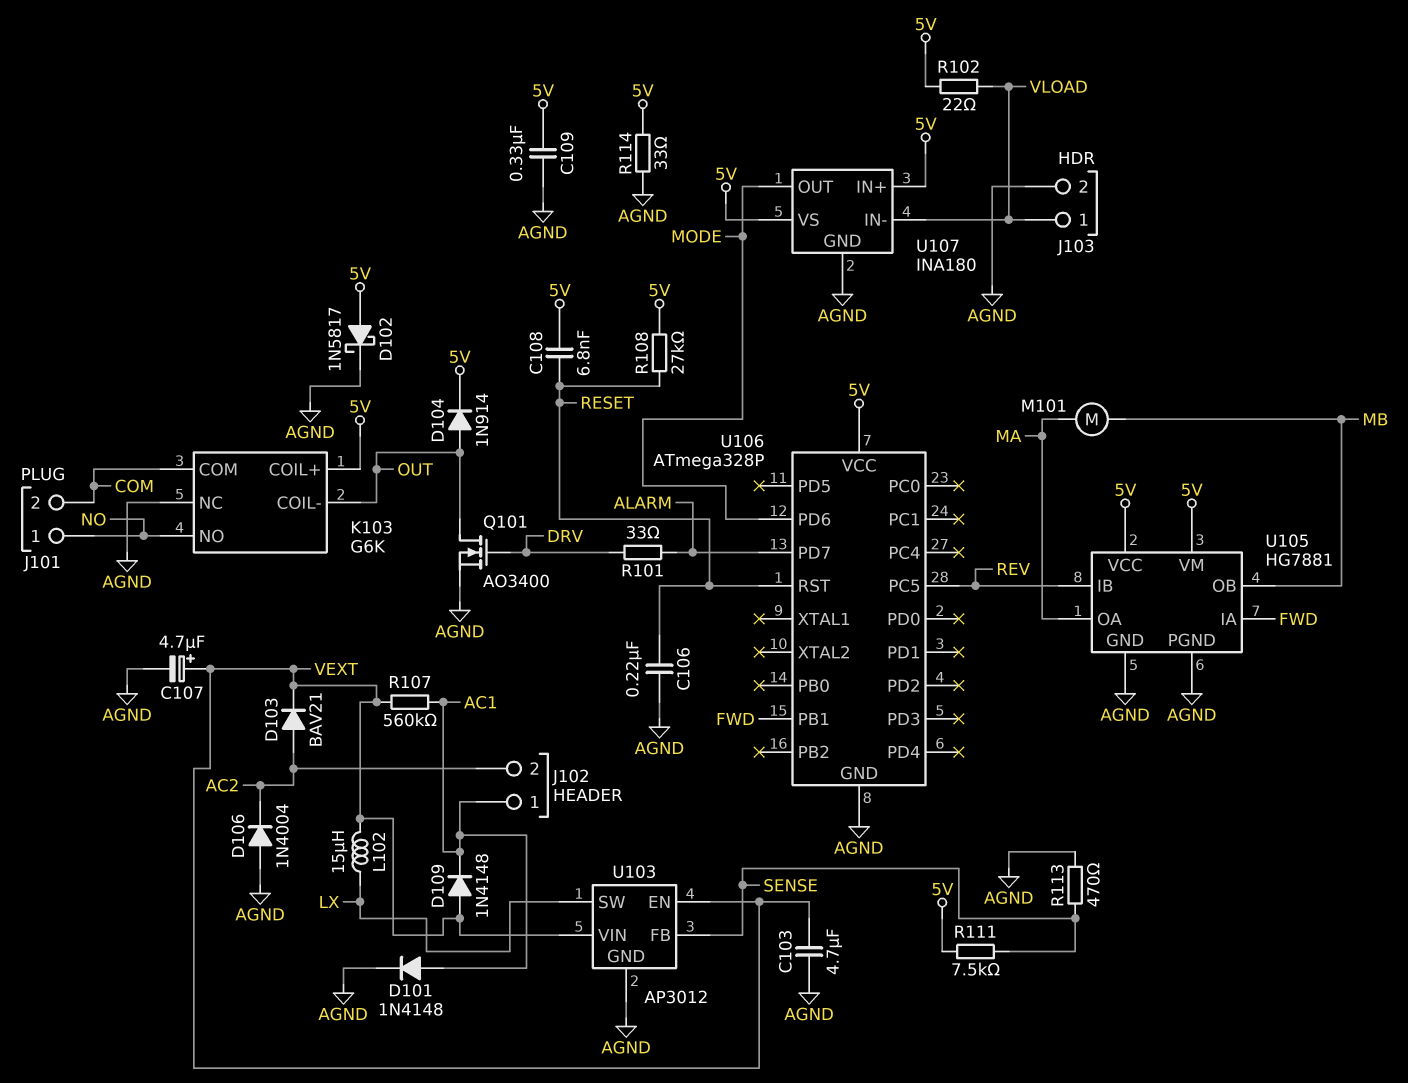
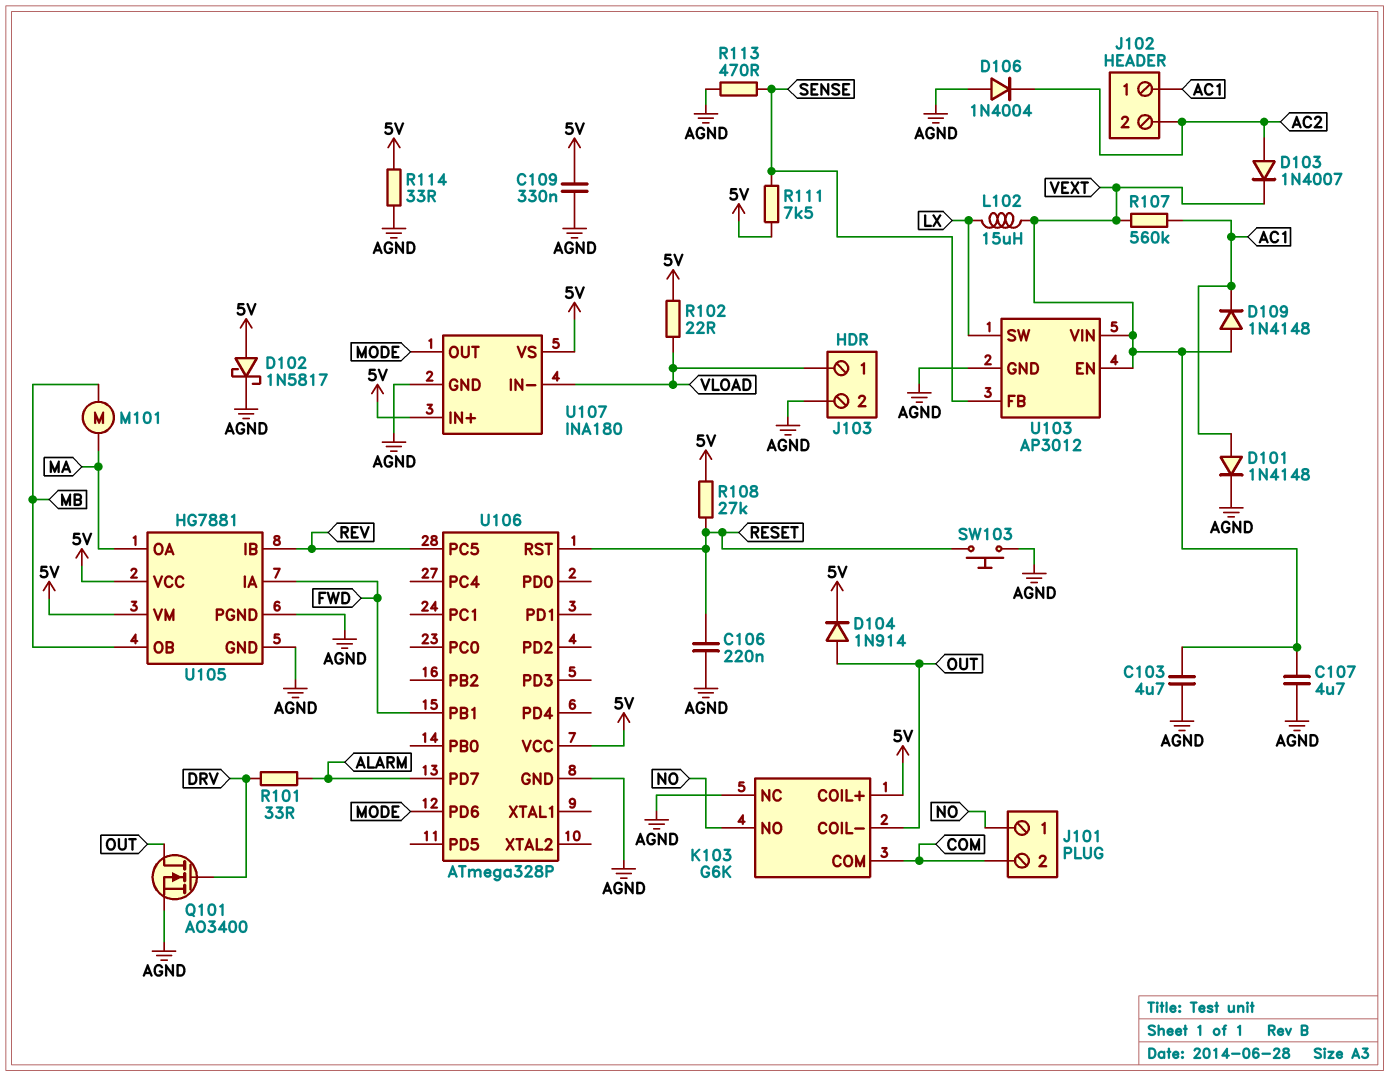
C107: 4.7uF (plus VEXT, minus AGND) -> 4.7uF (AGND, VEXT)
C108: 6.8nF (5V, RESET) -> none
D103: diode BAV21 (A AC2, K VEXT) -> diode 1N4007 (A AC2, K VEXT)
SW103: none -> button (AGND, RESET)

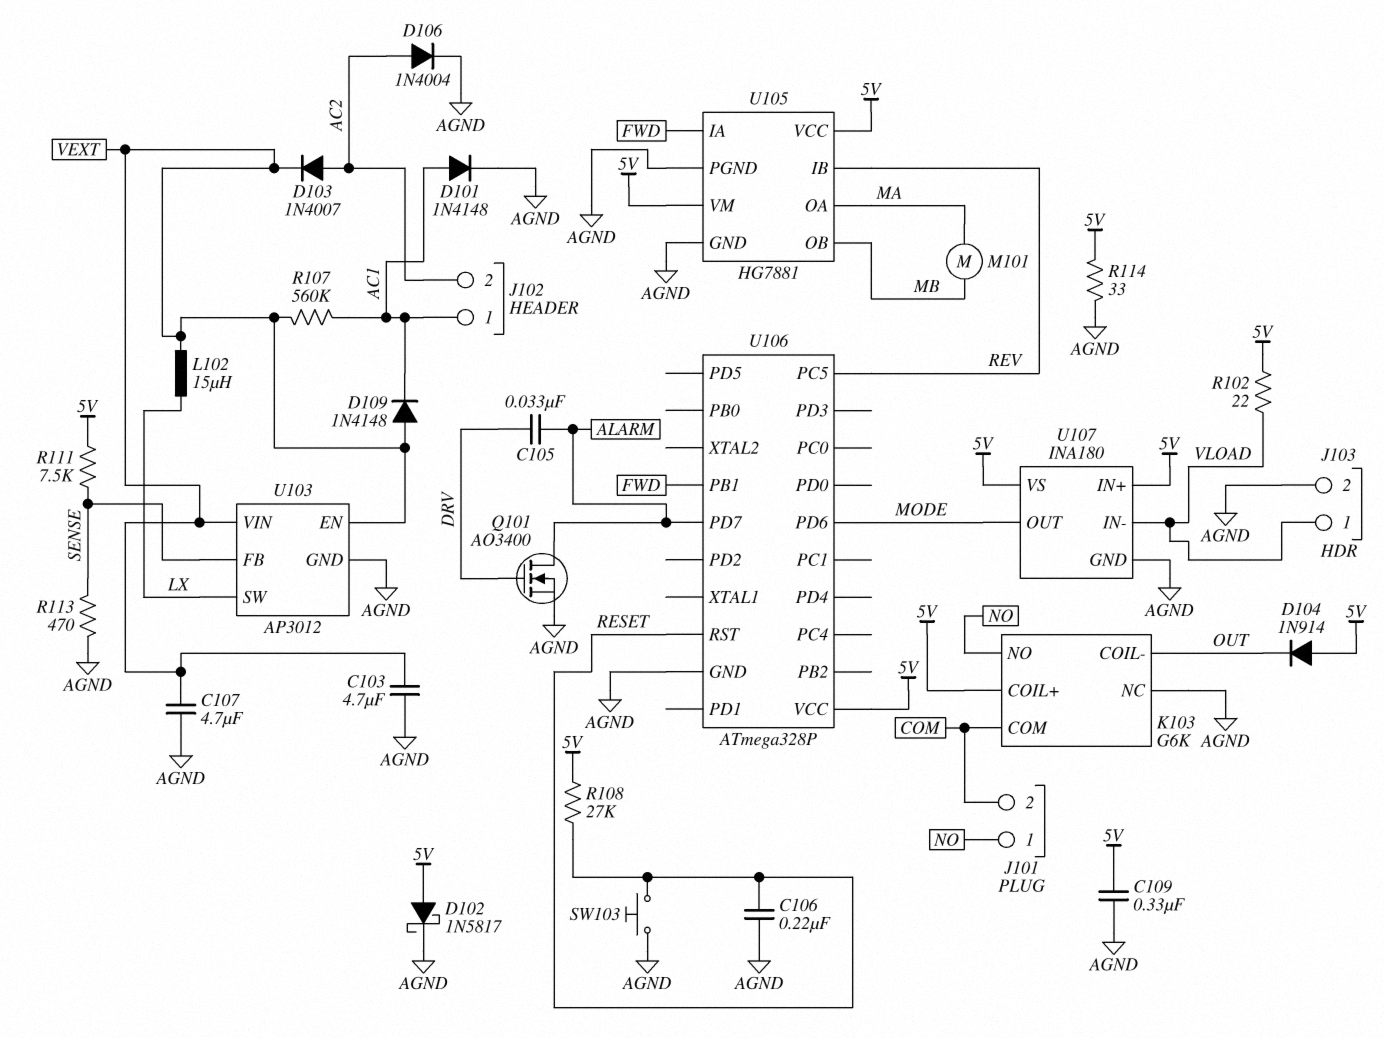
C105: none -> 33nF (ALARM, DRV)
D104: diode 1N914 (A OUT, K 5V) -> diode 1N914 (A 5V, K OUT)
D106: diode 1N4004 (A AGND, K AC2) -> diode 1N4004 (A AC2, K AGND)
Q101: NMOS AO3400 (G DRV, D OUT, S AGND) -> NMOS AO3400 (G DRV, D ALARM, S AGND)
R101: 33 (ALARM, DRV) -> none

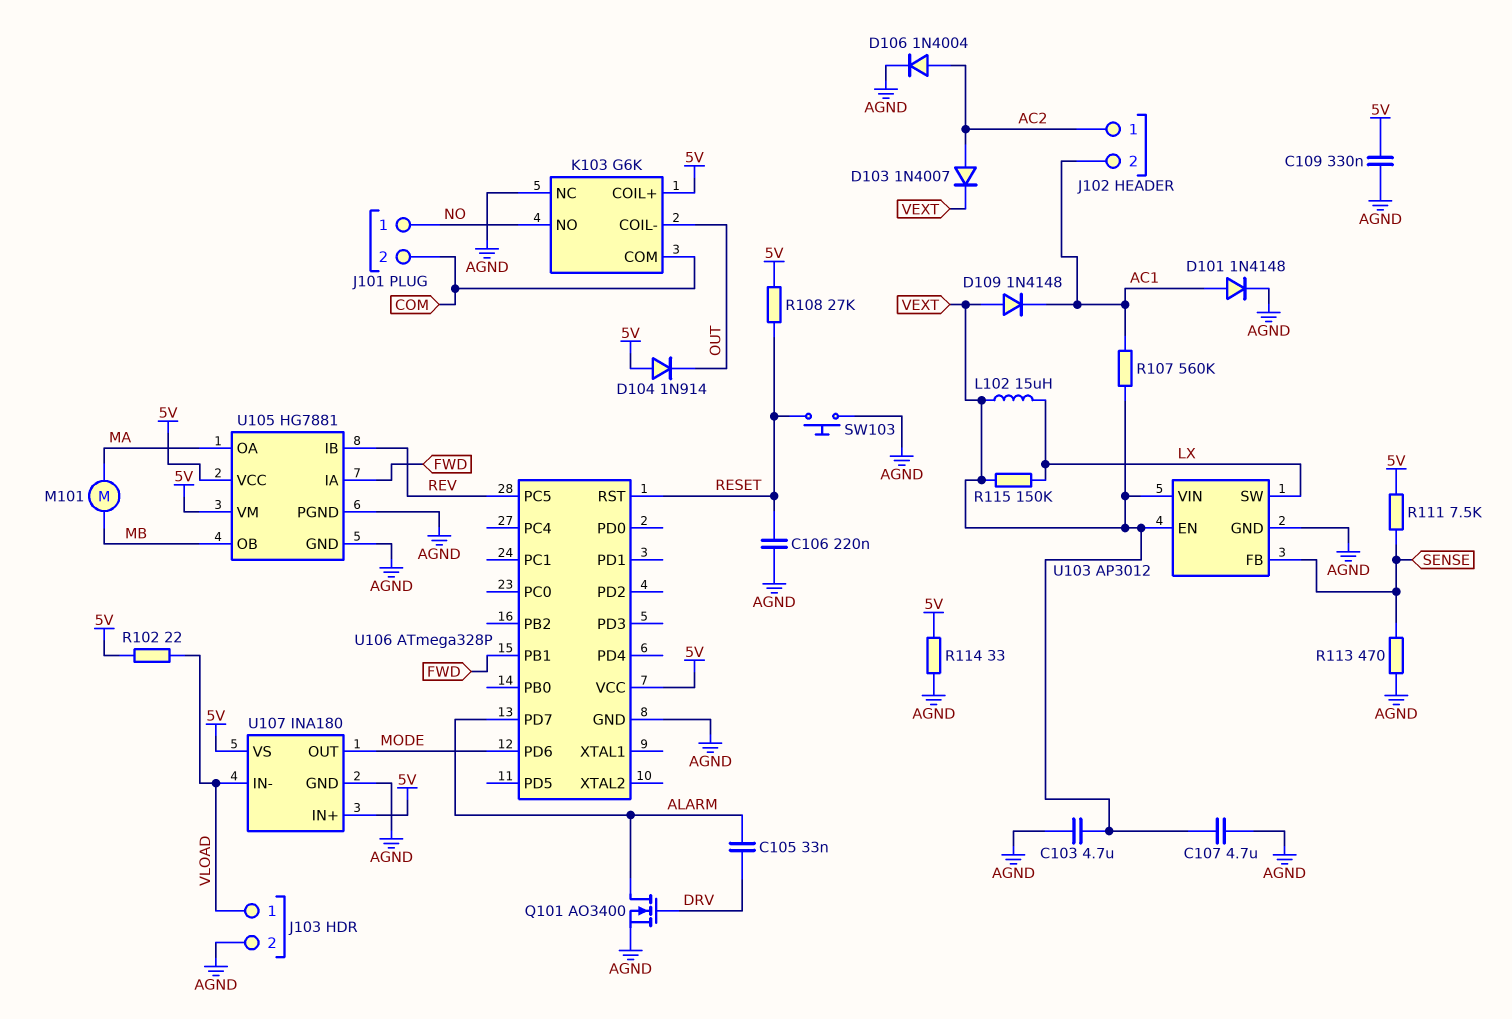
D102: schottky 1N5817 (A 5V, K AGND) -> none
J102 pin 1: AC1 -> AC2
J102 pin 2: AC2 -> AC1
R115: none -> 150k (LX, VEXT)

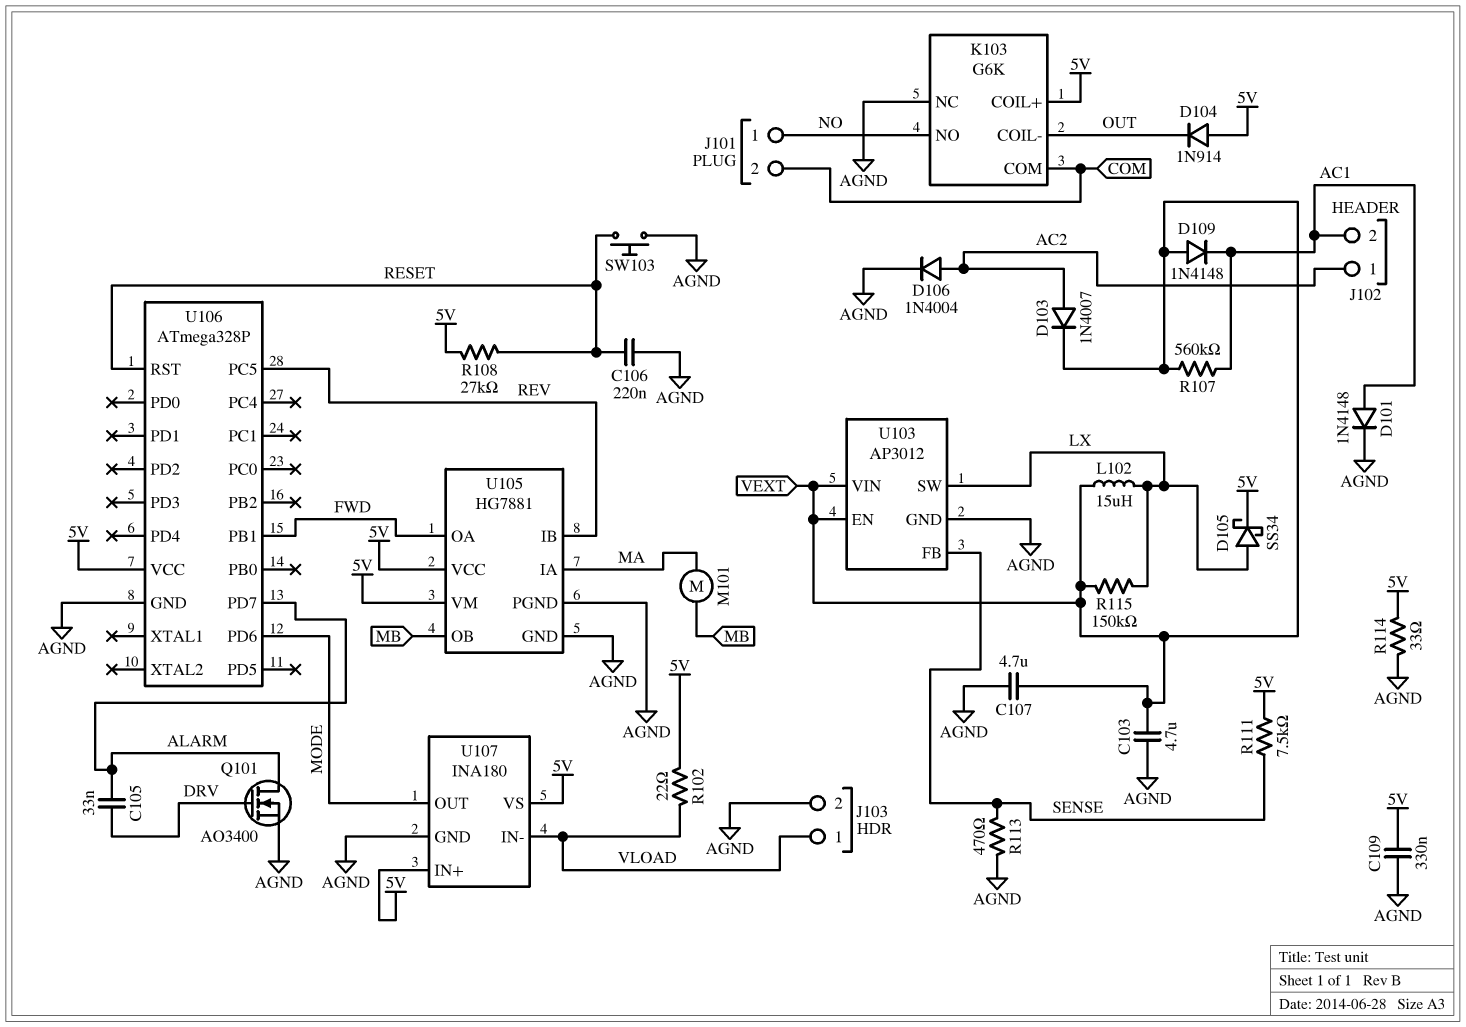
D105: none -> schottky SS34 (A LX, K 5V)
U105 pin IA: FWD -> MA
U105 pin OA: MA -> FWD

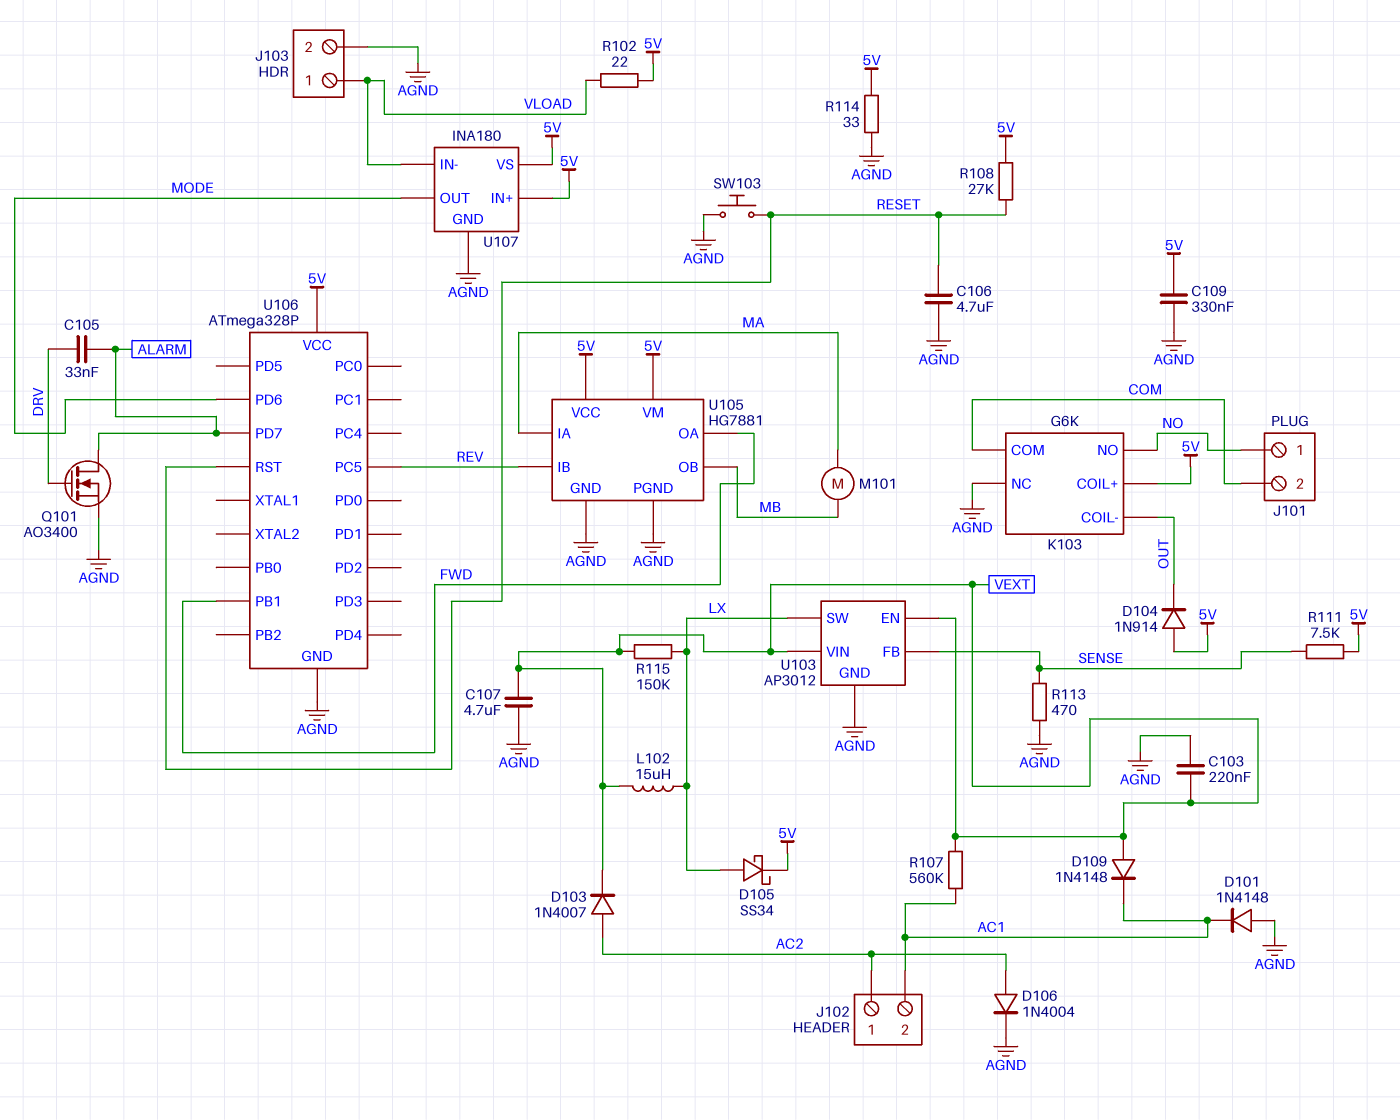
C103: 4.7uF (AGND, VEXT) -> 220nF (AGND, VEXT)
C106: 220nF (AGND, RESET) -> 4.7uF (AGND, RESET)
D101: diode 1N4148 (A AC1, K AGND) -> diode 1N4148 (A AGND, K AC1)

